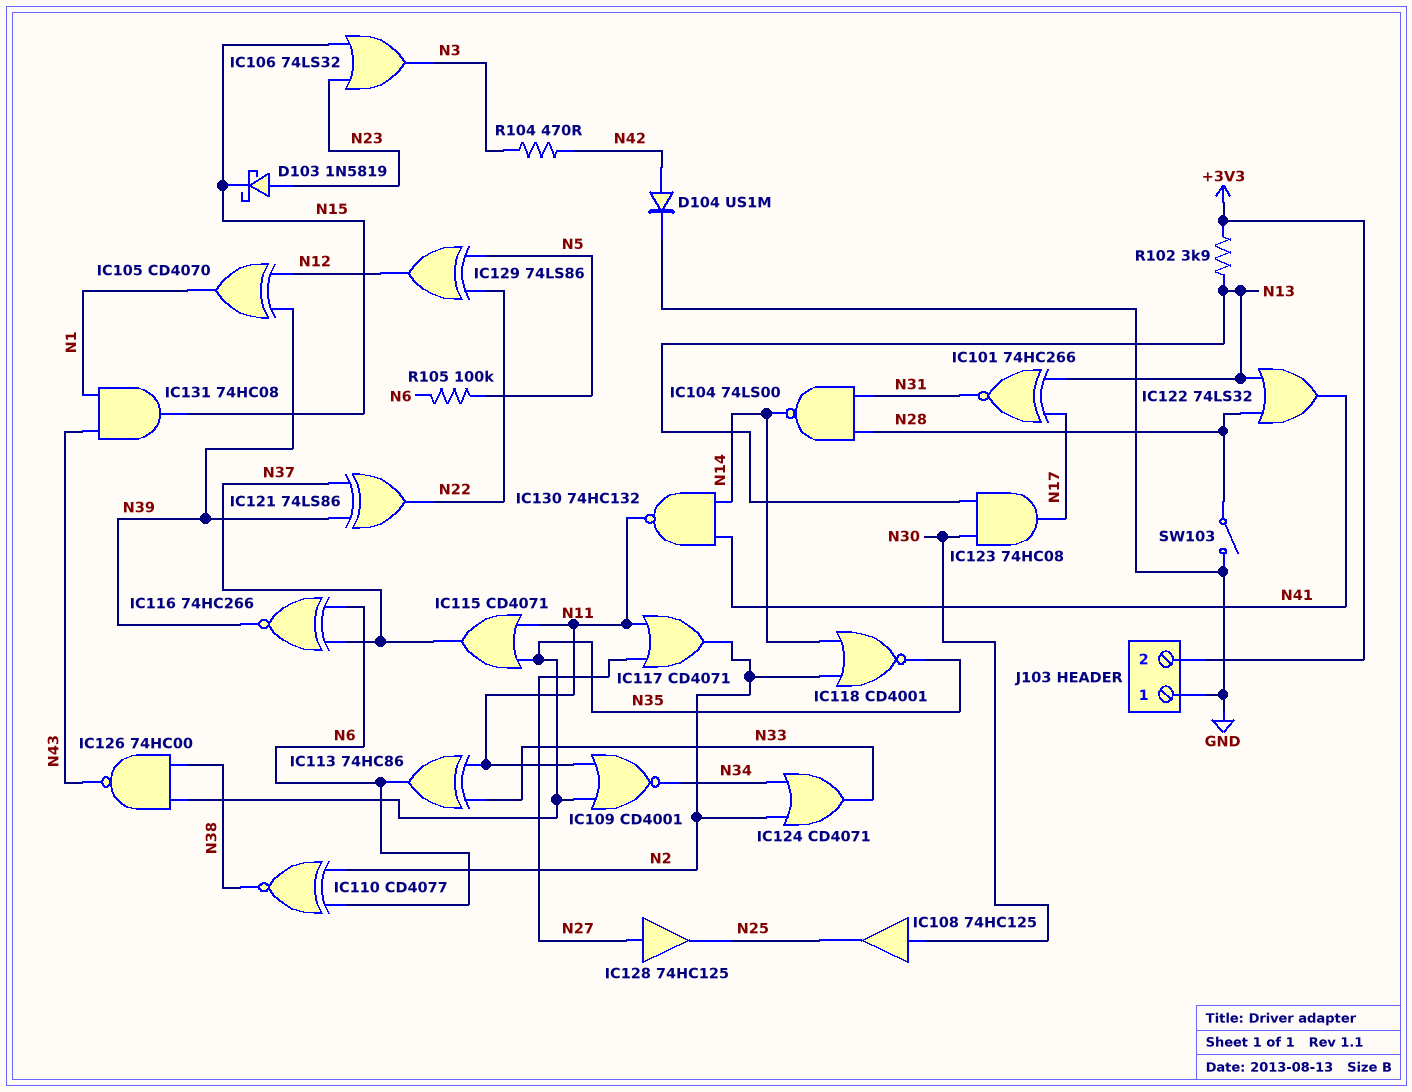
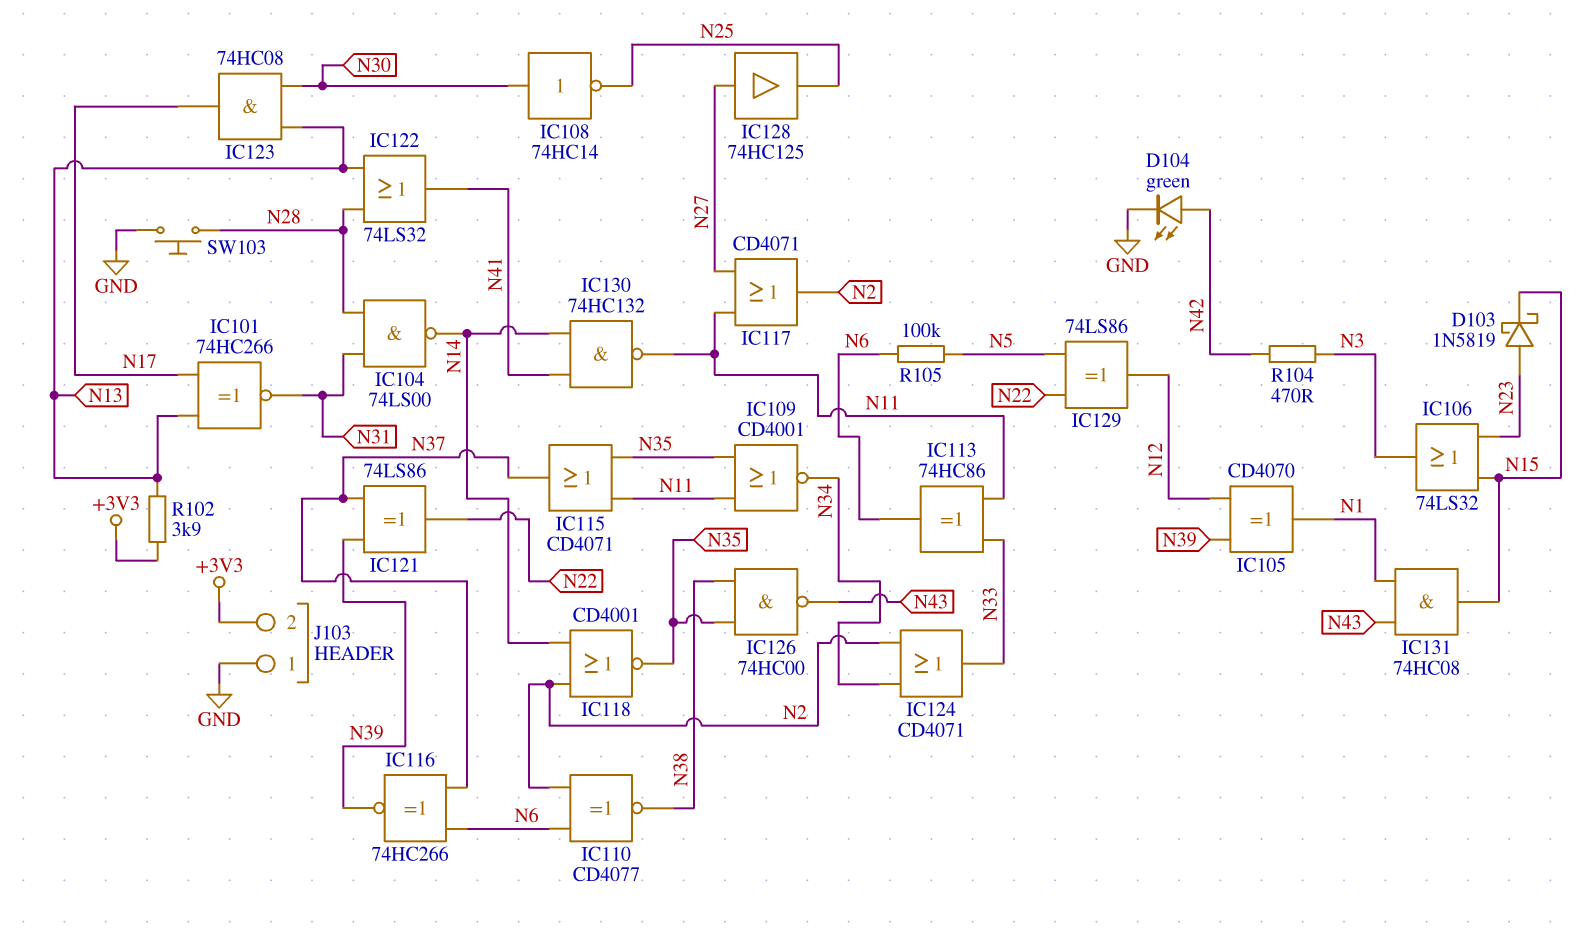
D104: diode US1M (A N42, K GND) -> LED green (A N42, K GND)
IC108: buffer 74HC125 (in N30, out N25) -> NOT 74HC14 (in N30, out N25)
SW103: switch (GND, N28) -> button (GND, N28)

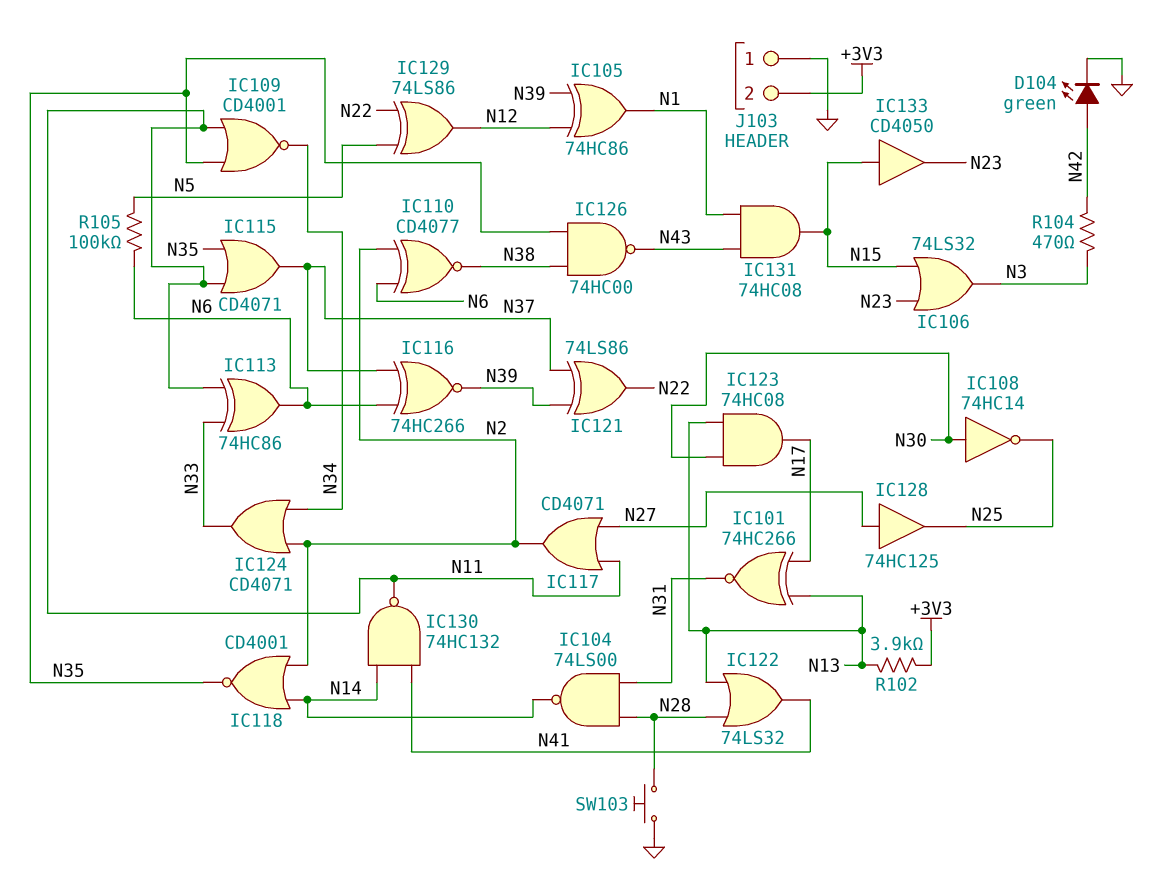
D103: schottky 1N5819 (A N23, K N15) -> none
IC105: XOR CD4070 (in N12, in N39, out N1) -> XOR 74HC86 (in N12, in N39, out N1)
IC133: none -> buffer CD4050 (in N15, out N23)

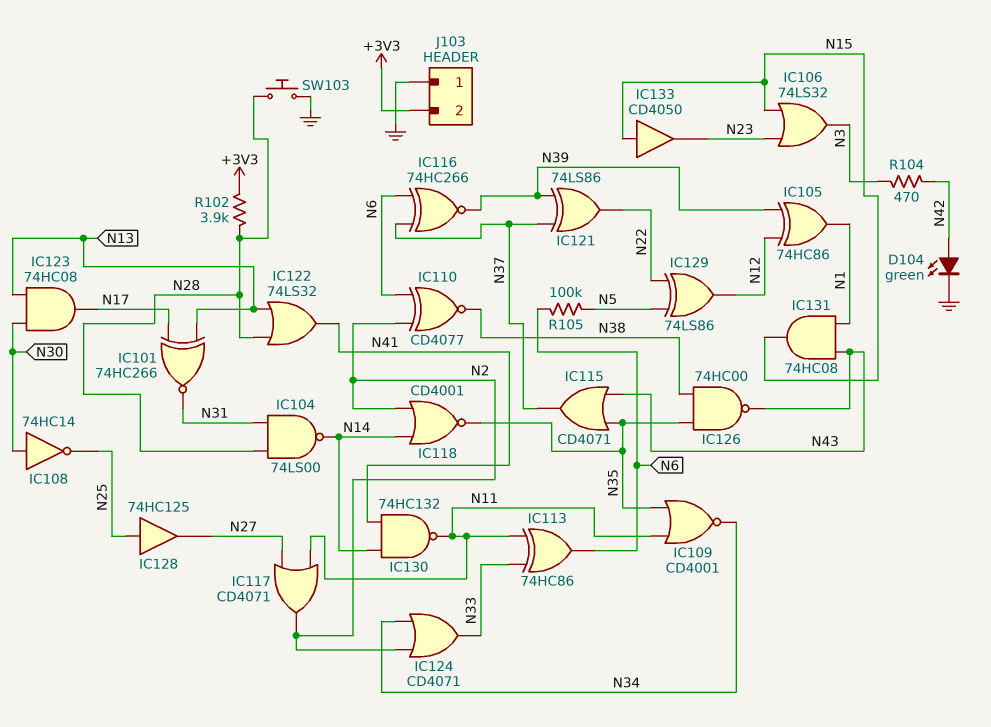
IC115: OR CD4071 (in N11, in N35, out N37) -> OR CD4071 (in N35, in N43, out N37)
IC128: buffer 74HC125 (in N27, out N25) -> buffer 74HC125 (in N25, out N27)
R102: 3.9k (+3V3, N13) -> 3.9k (+3V3, N28)

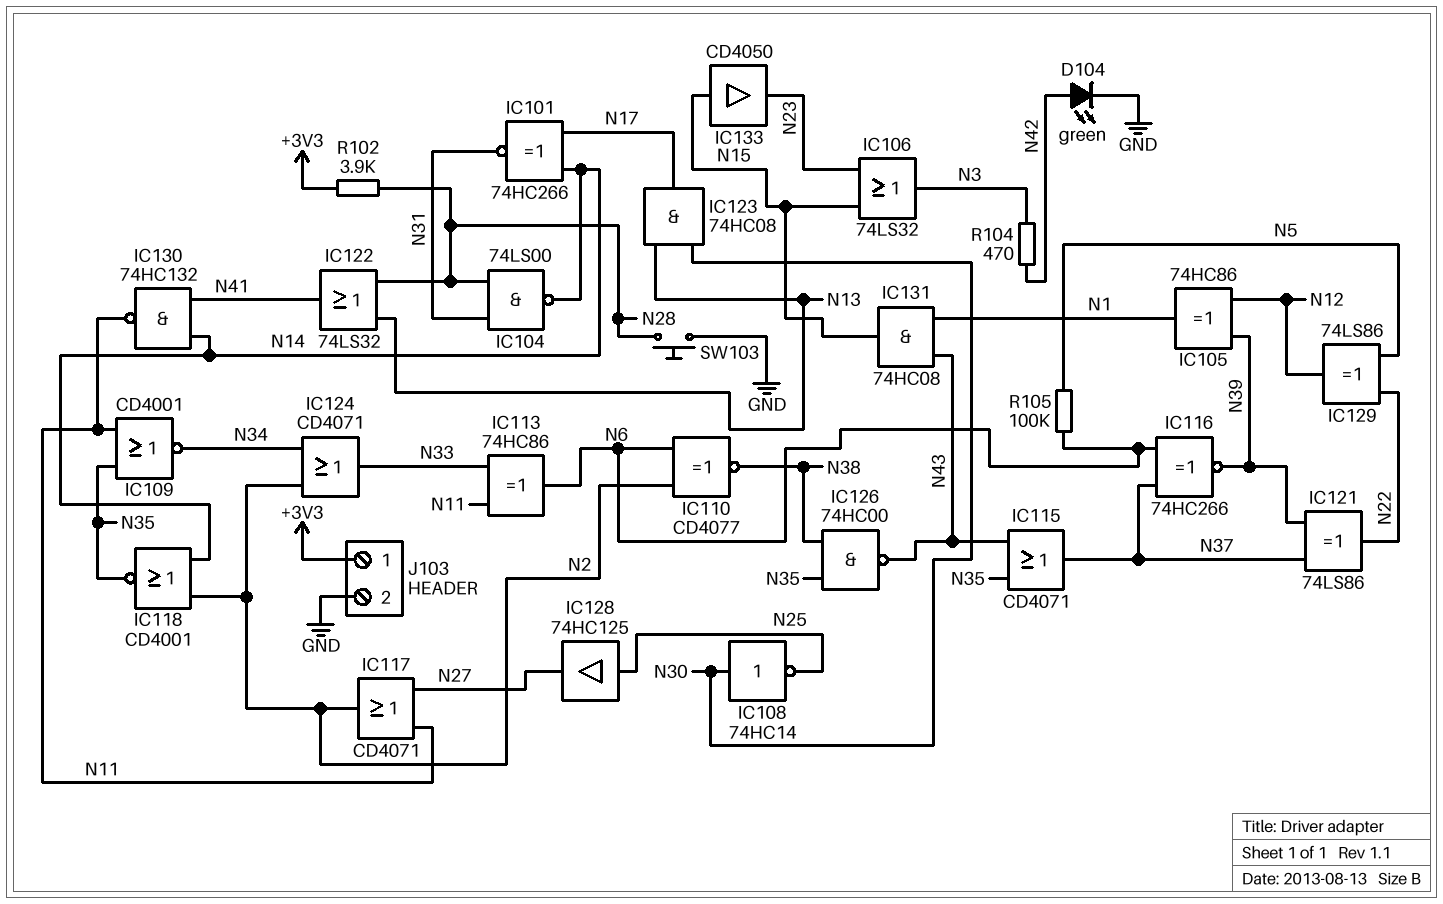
IC101: XNOR 74HC266 (in N13, in N17, out N31) -> XNOR 74HC266 (in N14, in N17, out N31)
J103 pin 1: GND -> +3V3
J103 pin 2: +3V3 -> GND

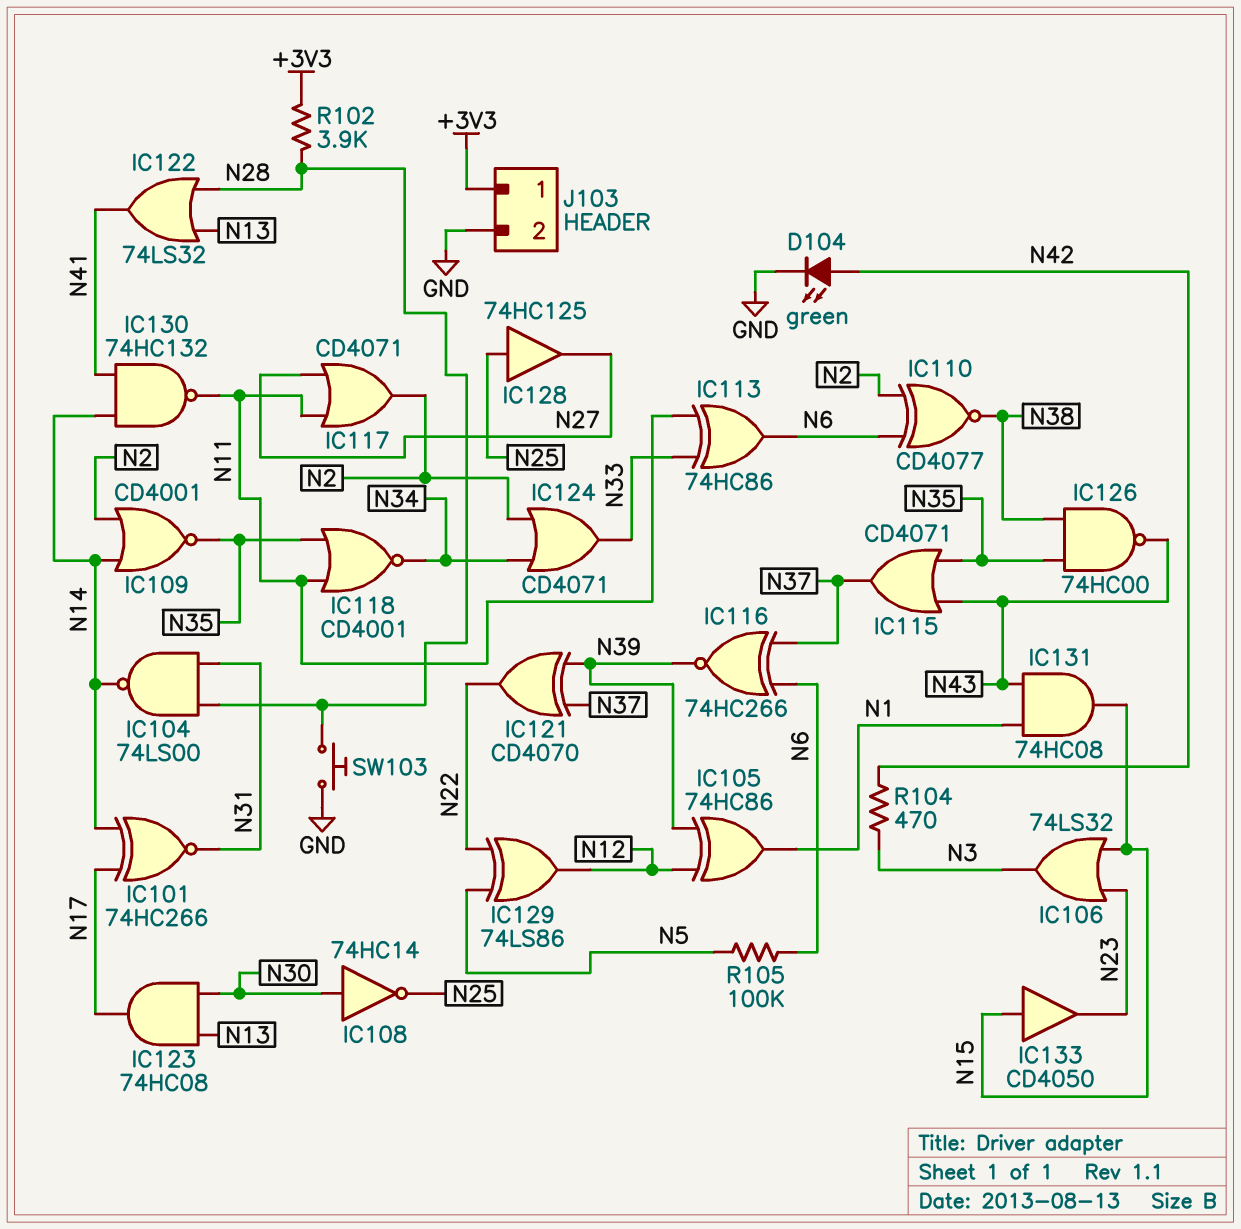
IC109: NOR CD4001 (in N11, in N35, out N34) -> NOR CD4001 (in N2, in N14, out N35)
IC118: NOR CD4001 (in N2, in N14, out N35) -> NOR CD4001 (in N11, in N35, out N34)
IC121: XOR 74LS86 (in N37, in N39, out N22) -> XOR CD4070 (in N37, in N39, out N22)

